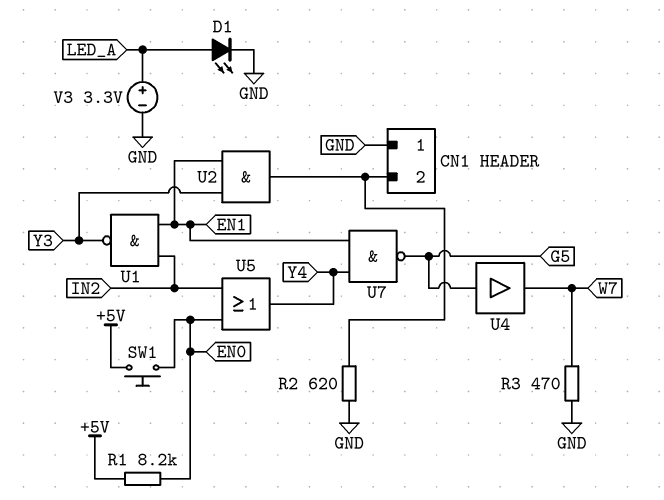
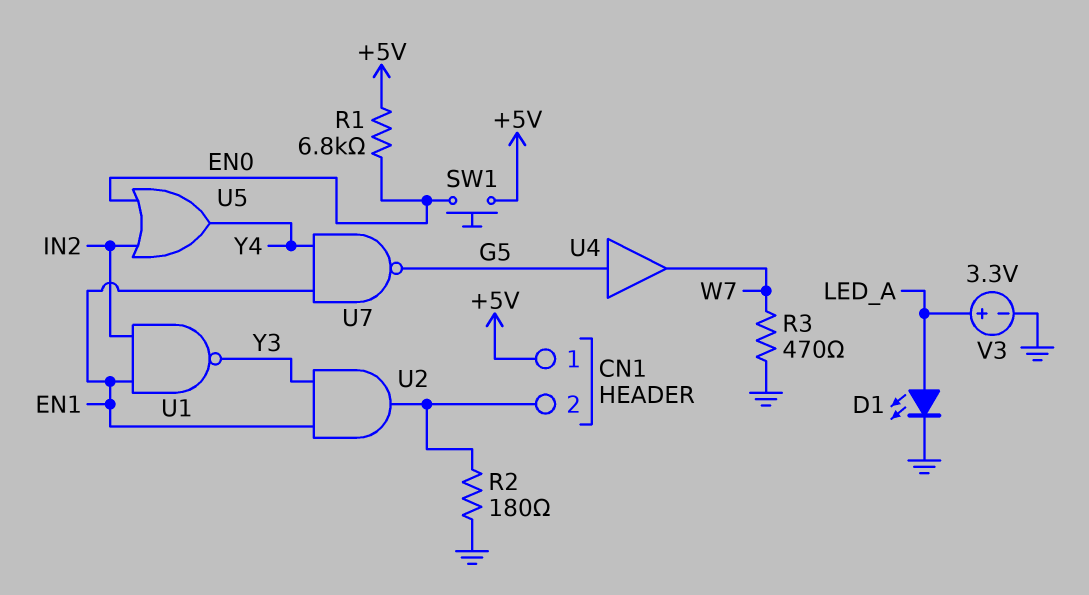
CN1 pin 1: GND -> +5V
R1: 8.2k (+5V, EN0) -> 6.8k (+5V, EN0)
R2: 620 (CN1/2, GND) -> 180 (CN1/2, GND)

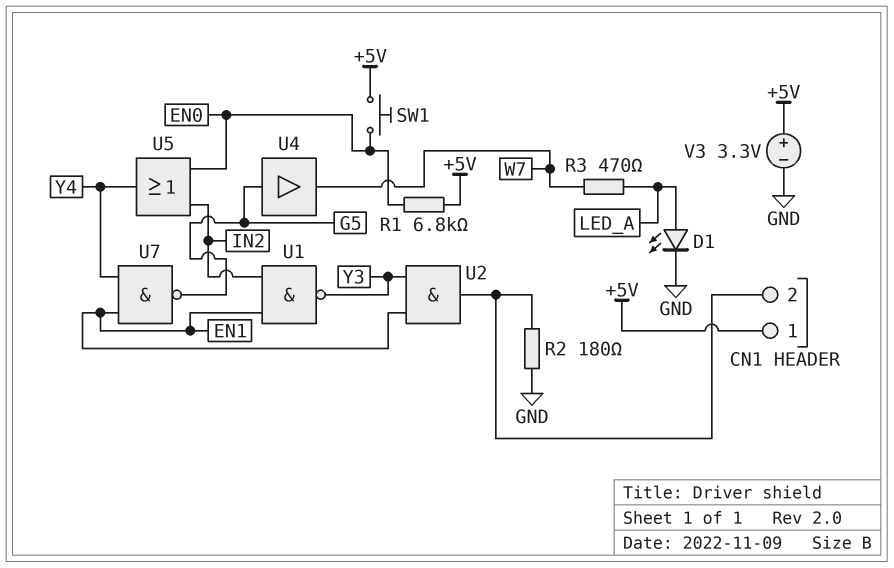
R3: 470 (GND, W7) -> 470 (LED_A, W7)
V3: 3.3V (plus LED_A, minus GND) -> 3.3V (plus +5V, minus GND)

